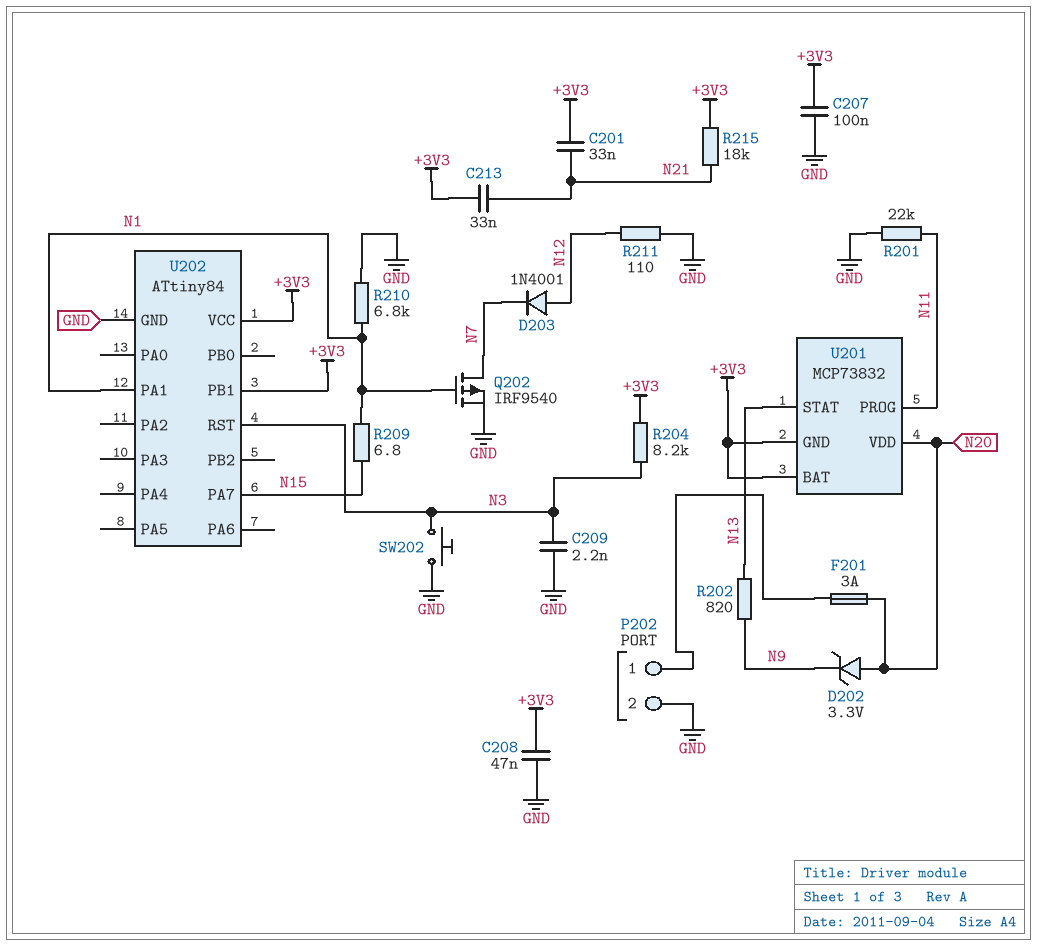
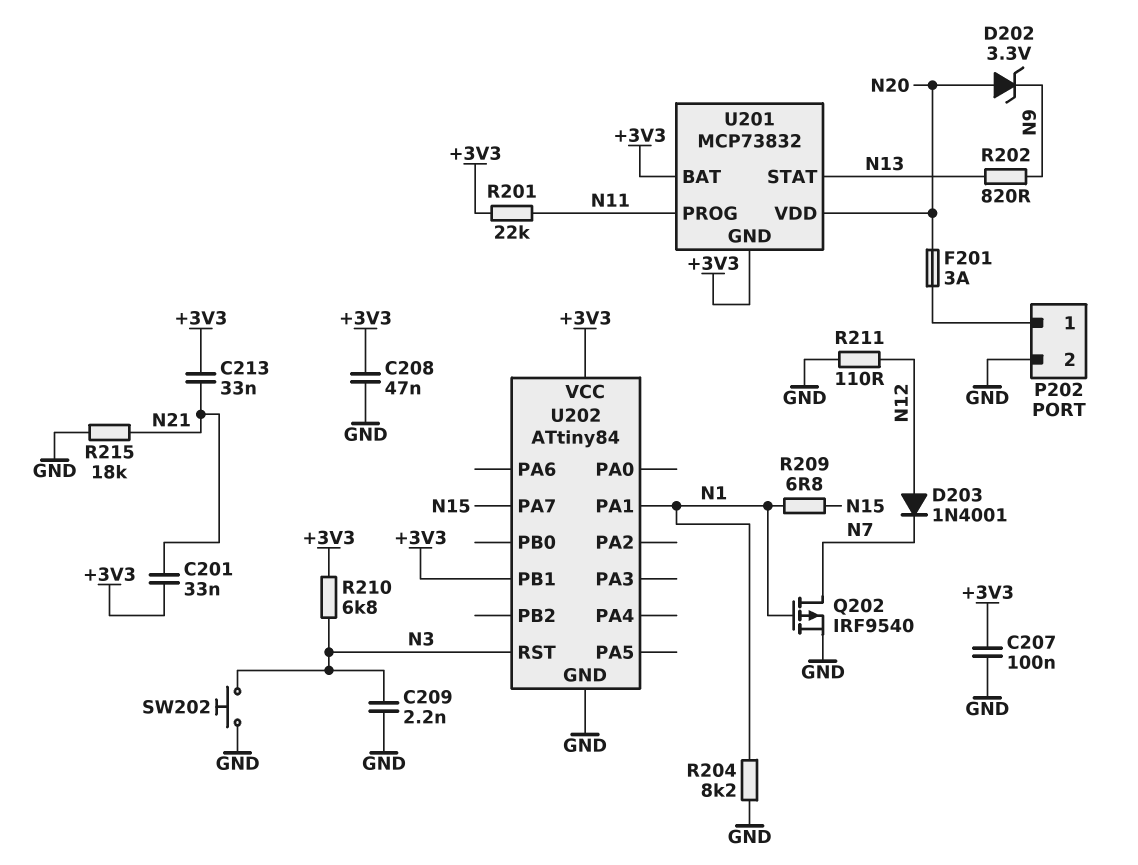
R201: 22k (GND, N11) -> 22k (+3V3, N11)
R204: 8.2k (+3V3, N3) -> 8.2k (GND, N1)
R210: 6.8k (GND, N1) -> 6.8k (+3V3, N3)
R215: 18k (+3V3, N21) -> 18k (GND, N21)

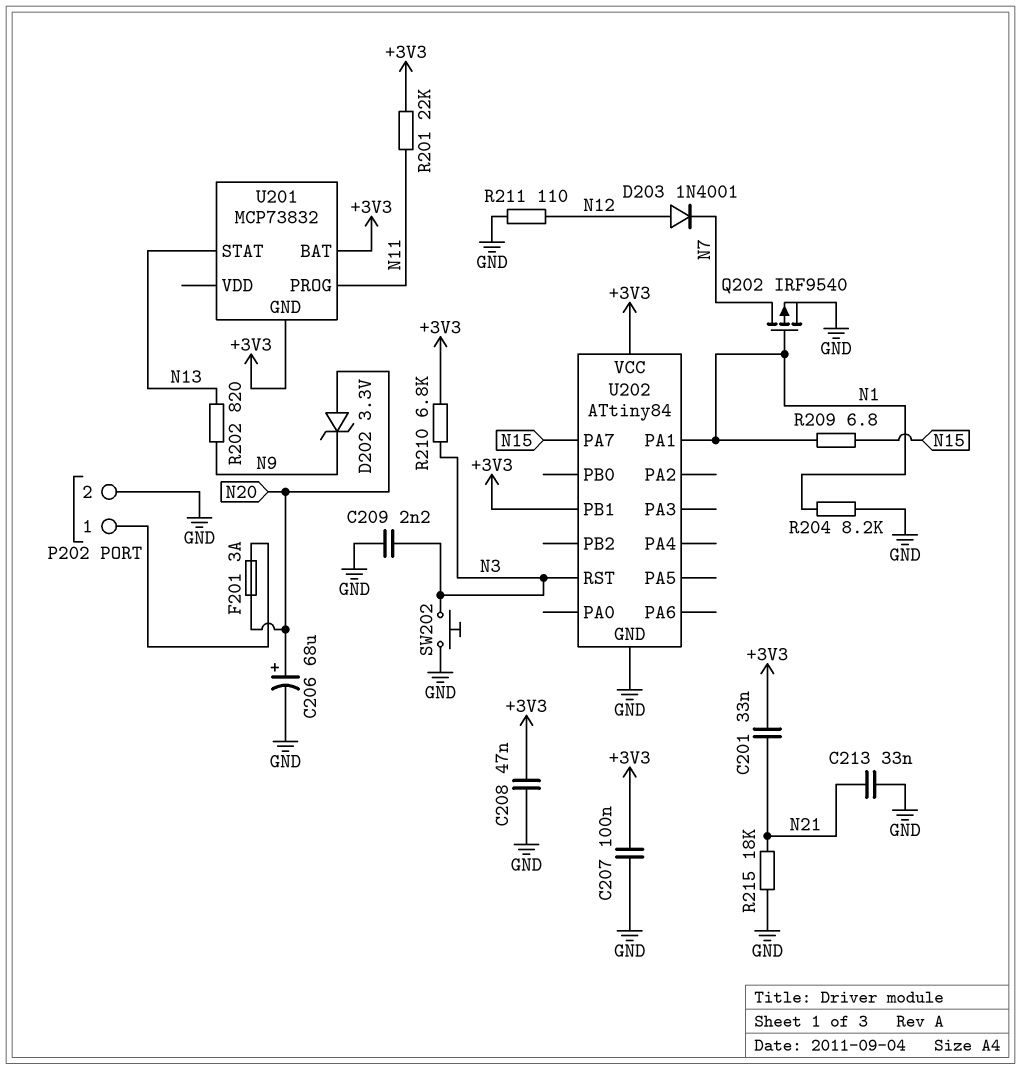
C206: none -> 68uF (plus N20, minus GND)
C213: 33nF (+3V3, N21) -> 33nF (GND, N21)
U201 pin VDD: N20 -> none

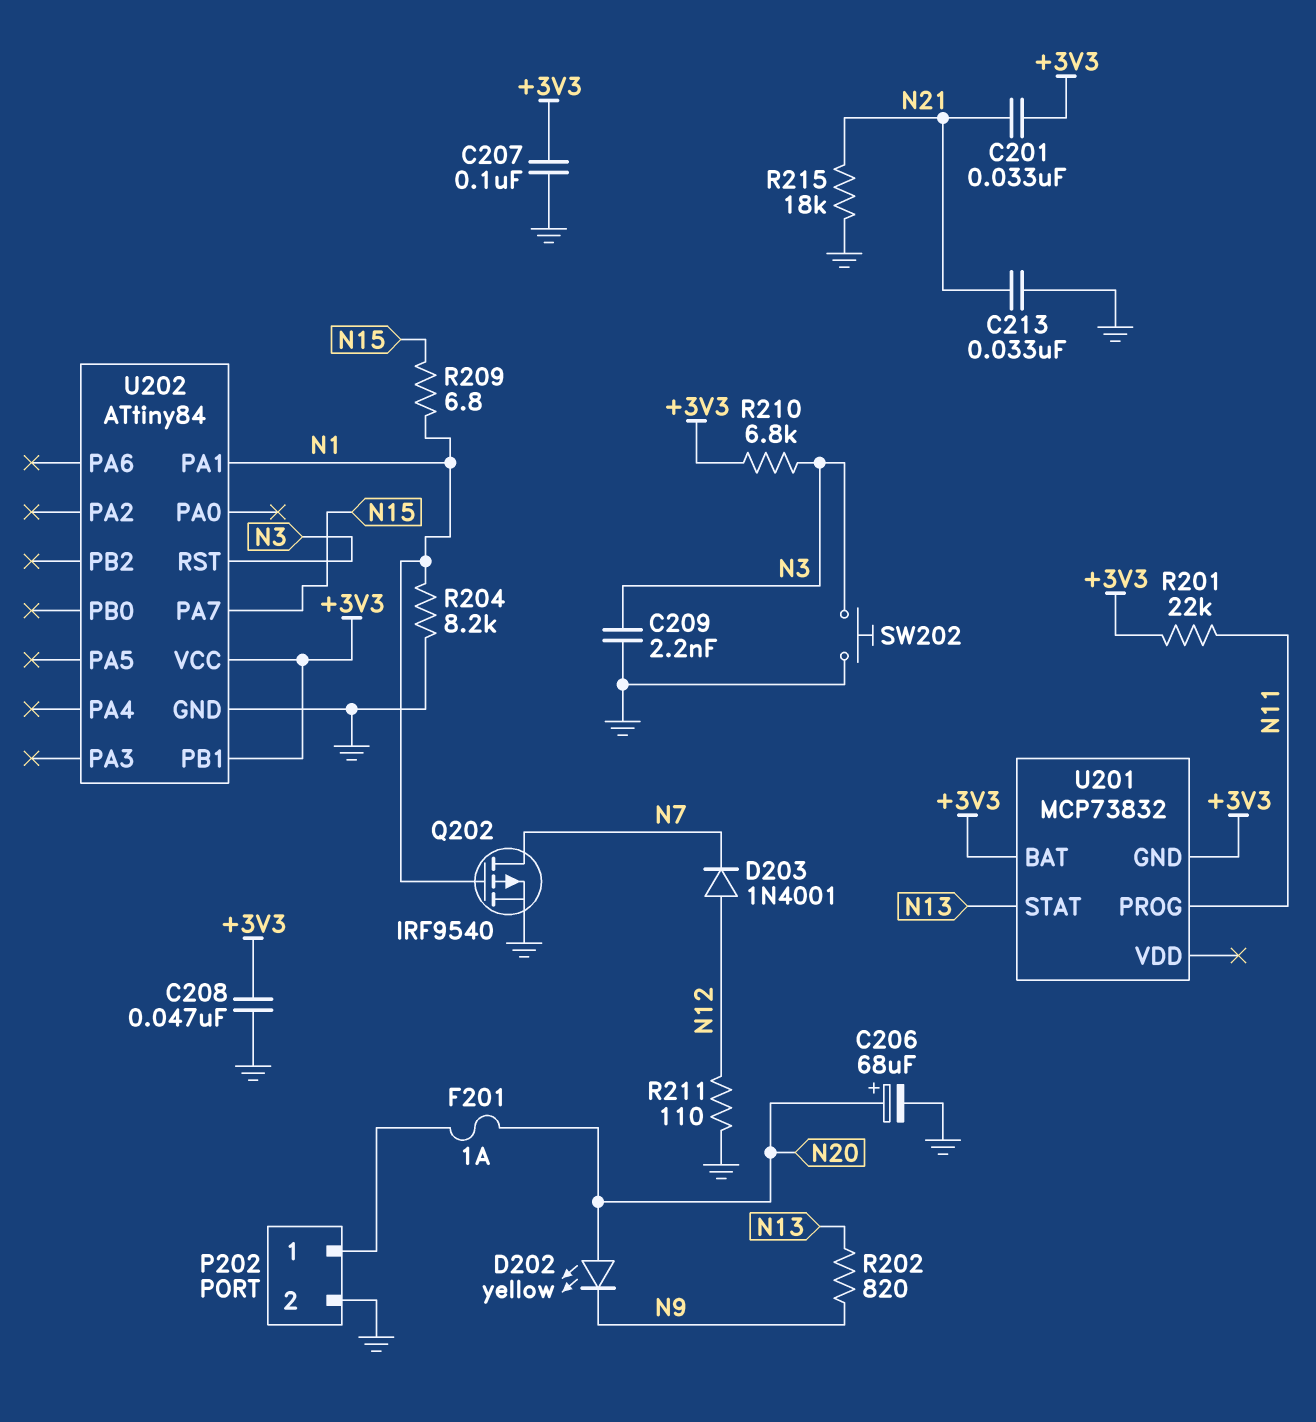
D202: zener 3.3V (A N20, K N9) -> LED yellow (A N20, K N9)
F201: 3A (N20, P202/1) -> 1A (N20, P202/1)

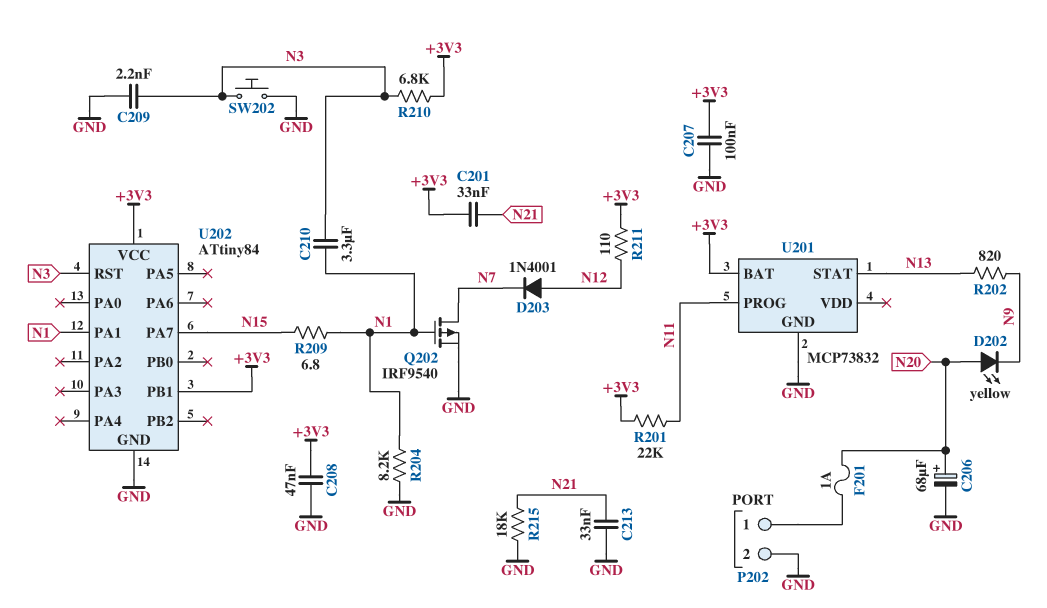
C210: none -> 3.3uF (N1, N3)
R211: 110 (GND, N12) -> 110 (+3V3, N12)
U201 pin GND: +3V3 -> GND

